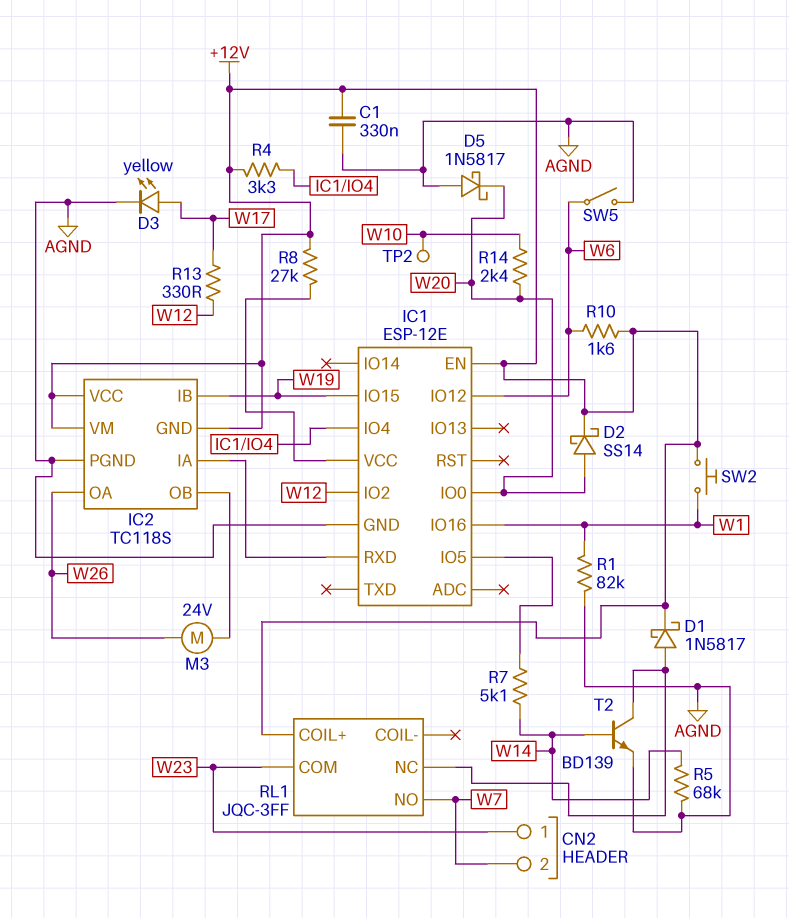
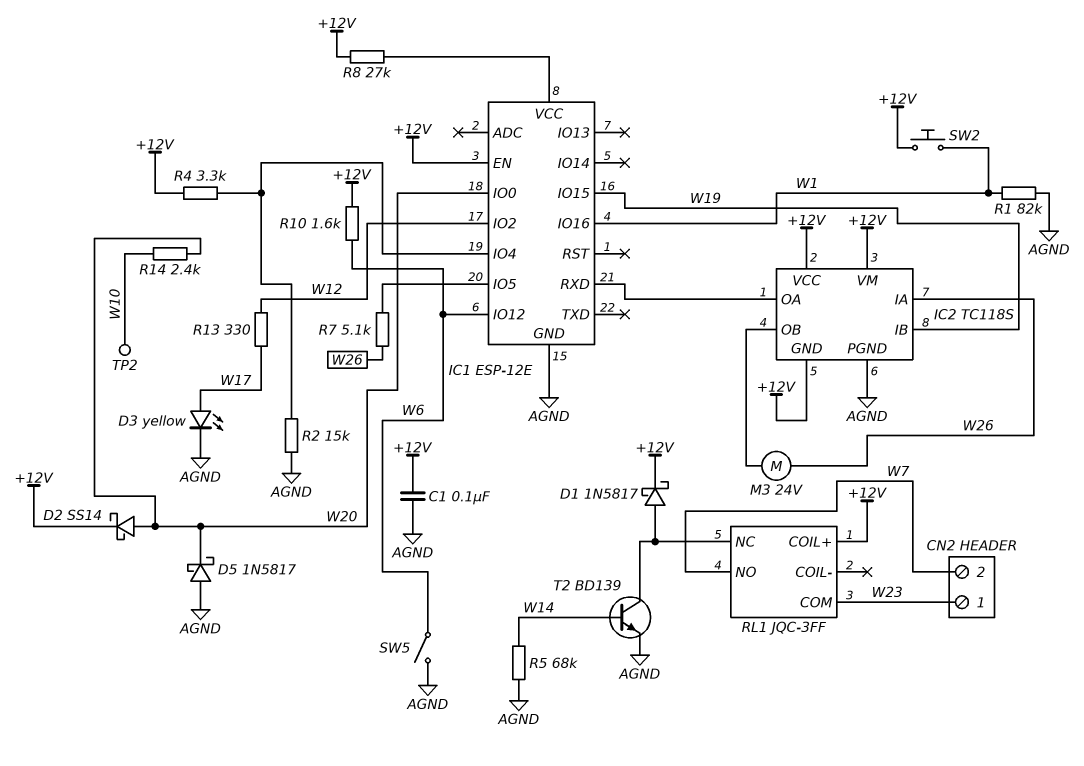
C1: 330nF (+12V, AGND) -> 100nF (+12V, AGND)
IC2 pin IA: IC1/RXD -> W26
IC2 pin OA: W26 -> IC1/RXD
R2: none -> 15k (AGND, IC1/IO4)
R7: 5.1k (IC1/IO5, W14) -> 5.1k (IC1/IO5, W26)

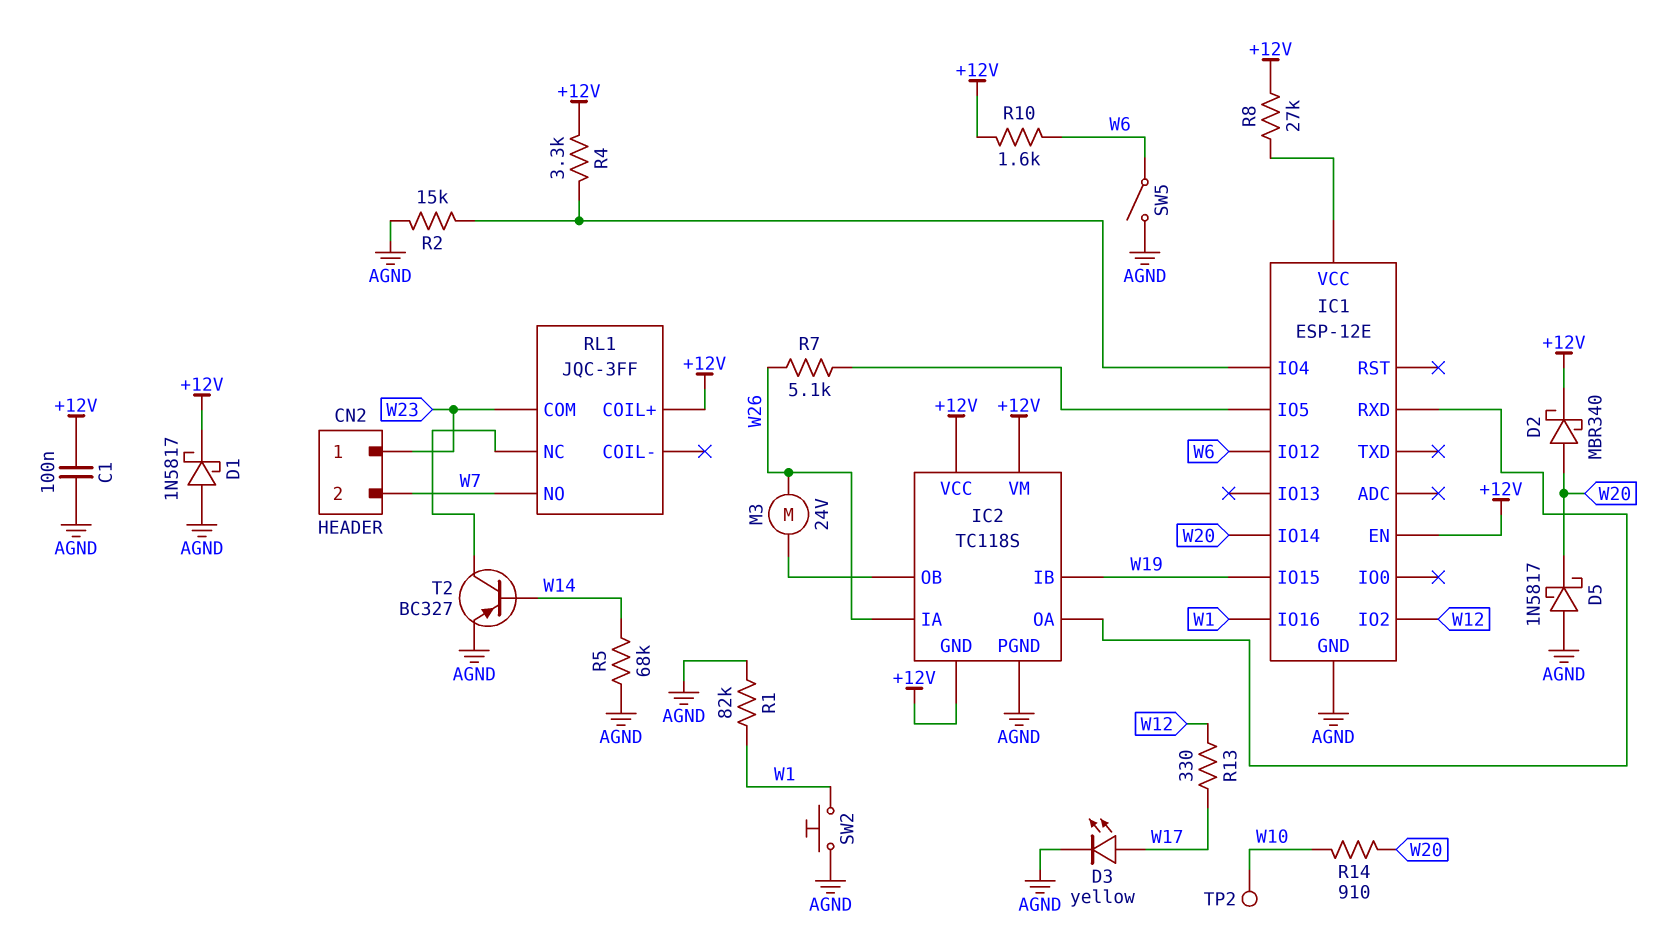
D1: schottky 1N5817 (A RL1/NC, K +12V) -> schottky 1N5817 (A AGND, K +12V)
D2: schottky SS14 (A W20, K +12V) -> schottky MBR340 (A W20, K +12V)
IC1 pin IO0: W20 -> none
IC1 pin IO14: none -> W20
R14: 2.4k (W10, W20) -> 910 (W10, W20)
SW2: button (+12V, W1) -> button (AGND, W1)
T2: NPN BD139 (B W14, C RL1/NC, E AGND) -> PNP BC327 (B W14, C RL1/NC, E AGND)

